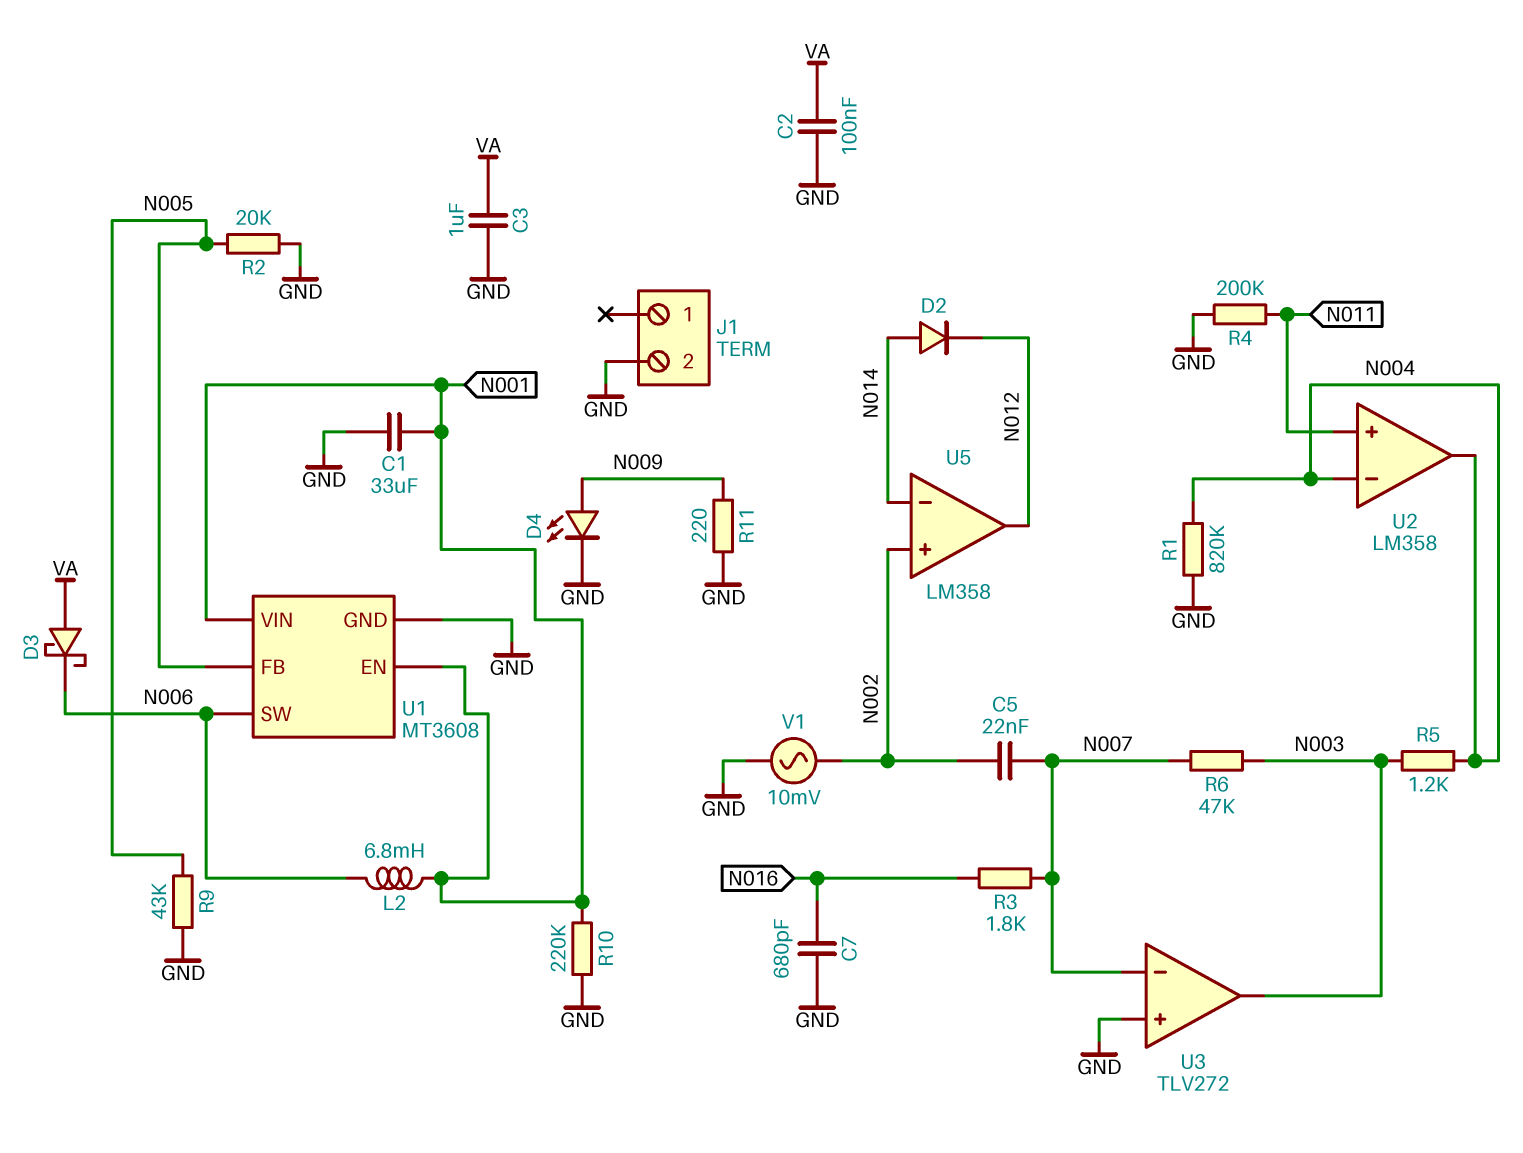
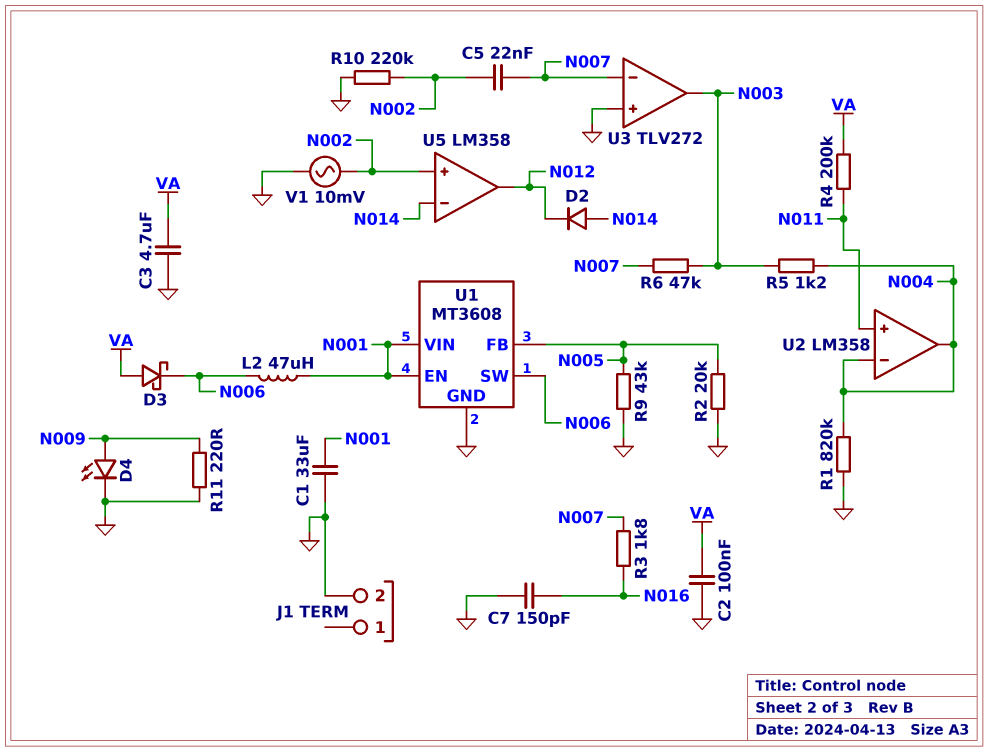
C3: 1uF (GND, VA) -> 4.7uF (GND, VA)
C7: 680pF (GND, N016) -> 150pF (GND, N016)
L2: 6.8mH (N001, N006) -> 47uH (N001, N006)
R4: 200k (GND, N011) -> 200k (N011, VA)
R10: 220k (GND, N001) -> 220k (GND, N002)

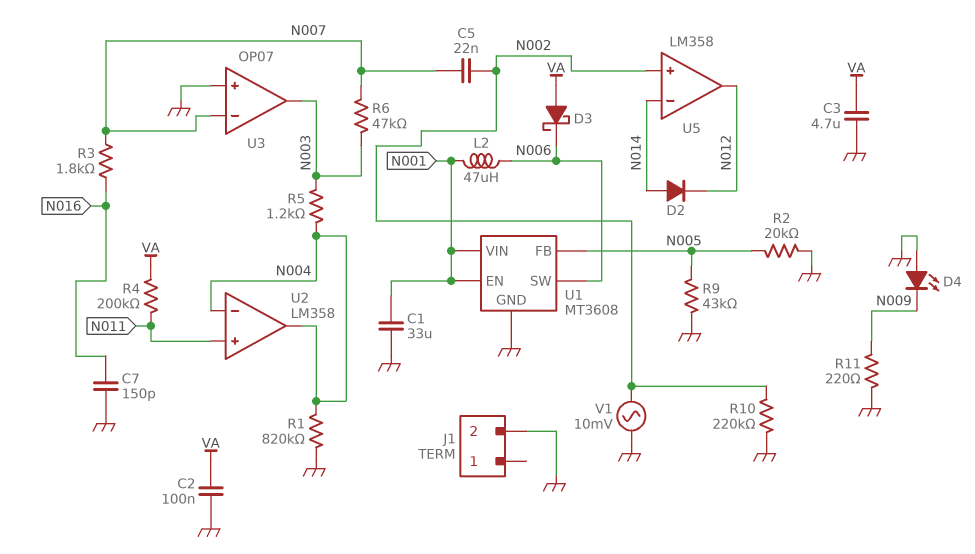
D4: LED (A N009, K GND) -> LED (A GND, K N009)
U3: TLV272 -> OP07

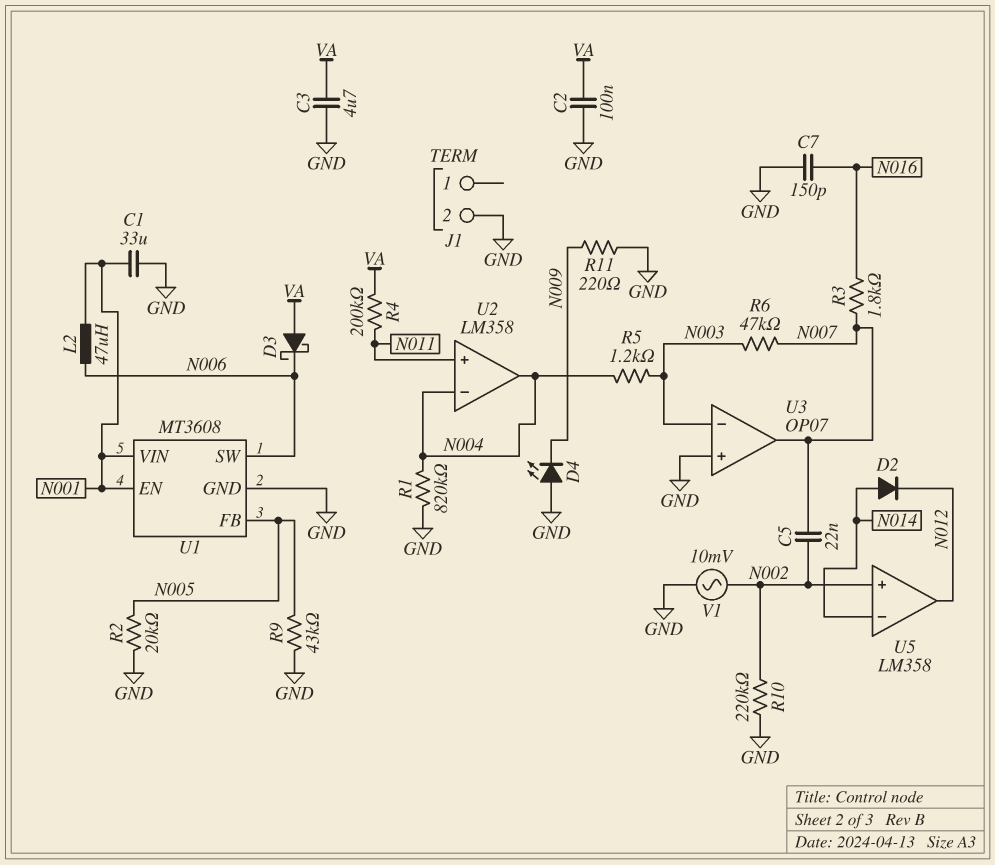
U3 pin in-: N007 -> N003
U3 pin out: N003 -> N007

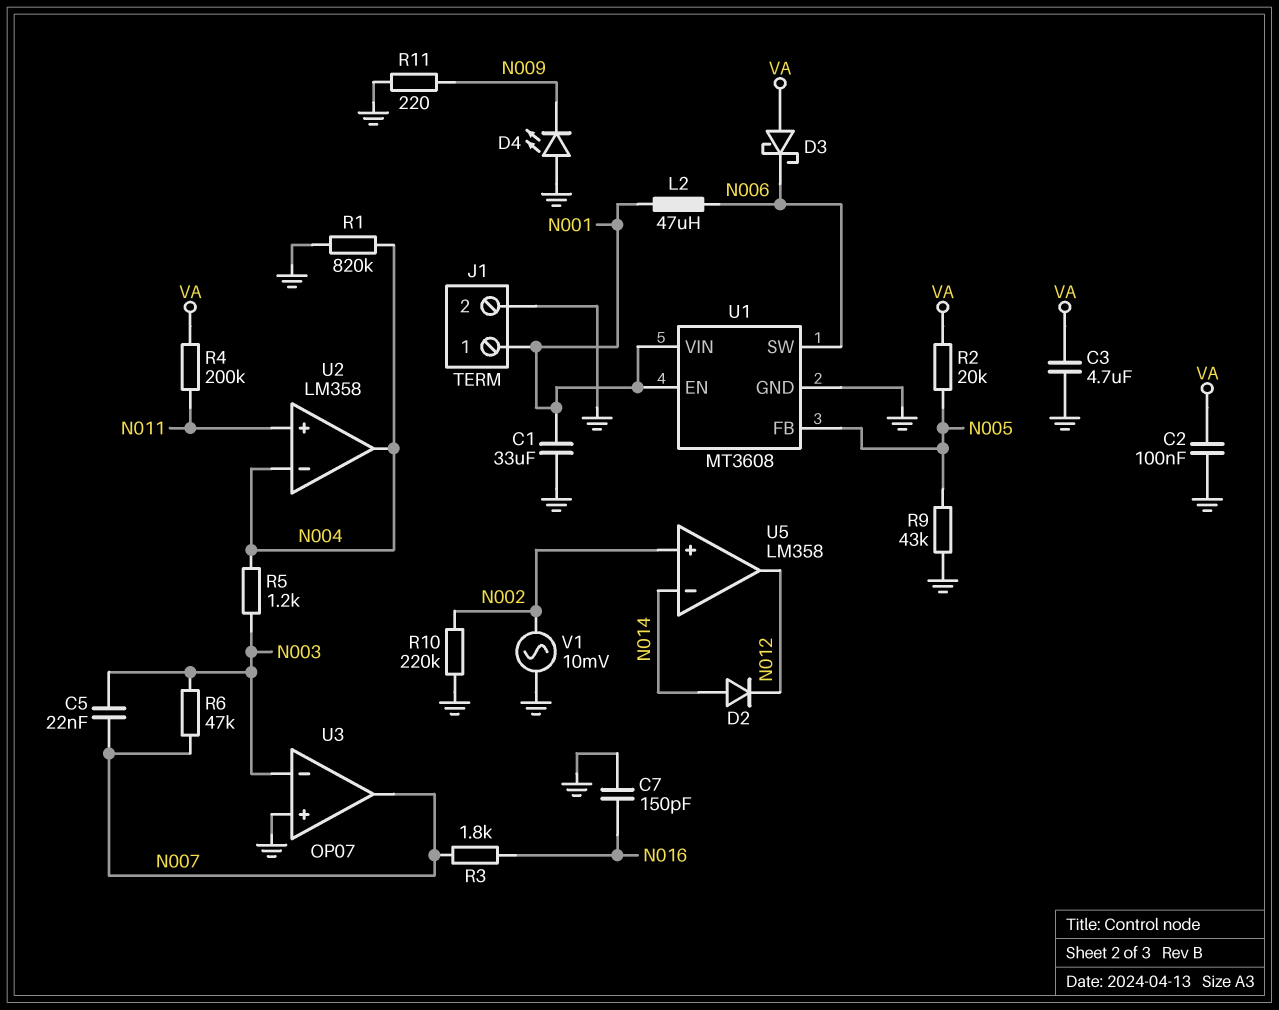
C5: 22nF (N002, N007) -> 22nF (N003, N007)
J1 pin 1: none -> N001
R2: 20k (GND, N005) -> 20k (N005, VA)

